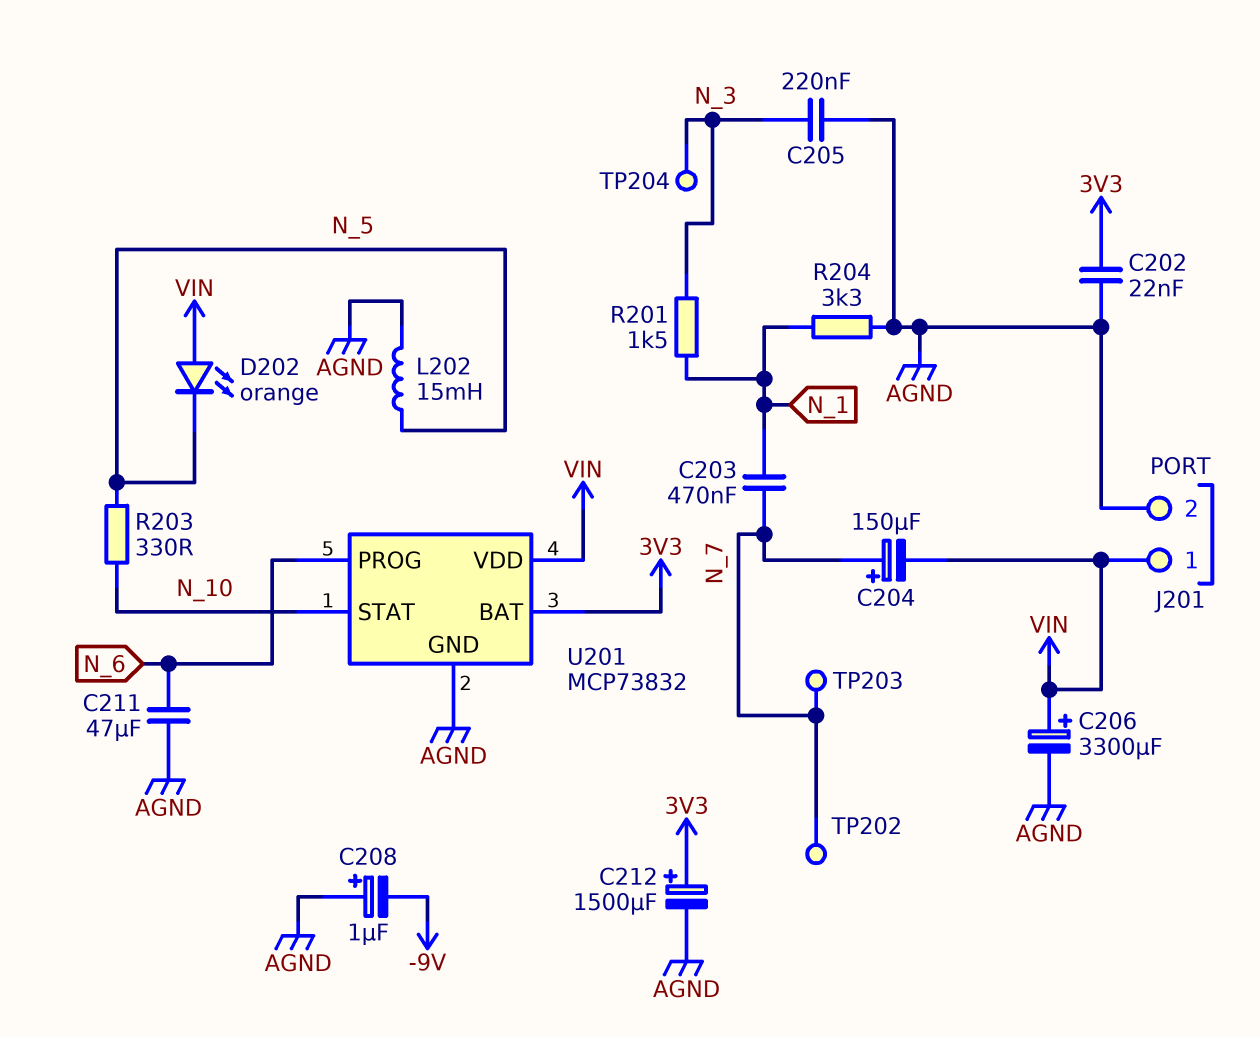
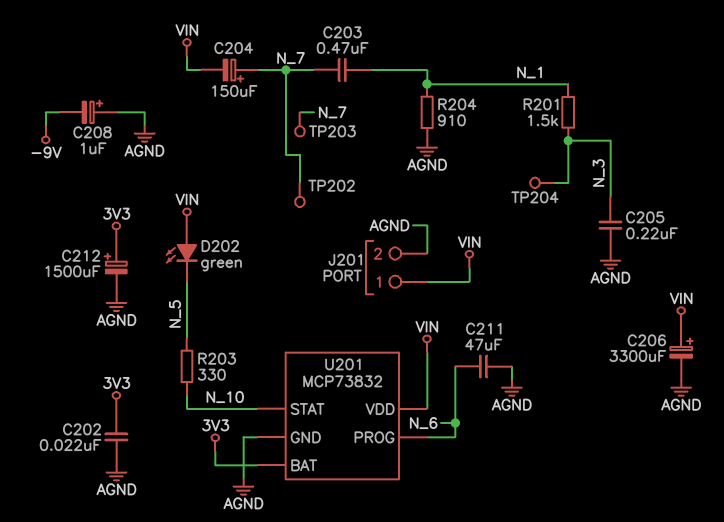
D202: LED orange (A VIN, K N_5) -> LED green (A VIN, K N_5)
L202: 15mH (AGND, N_5) -> none
R204: 3.3k (AGND, N_1) -> 910 (AGND, N_1)

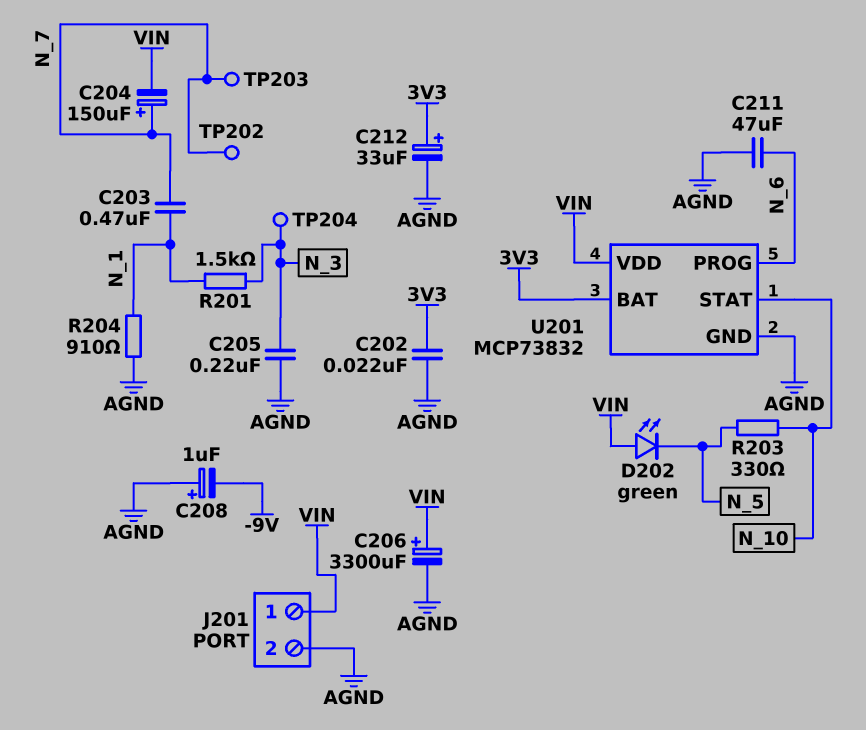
C212: 1500uF (plus 3V3, minus AGND) -> 33uF (plus 3V3, minus AGND)

